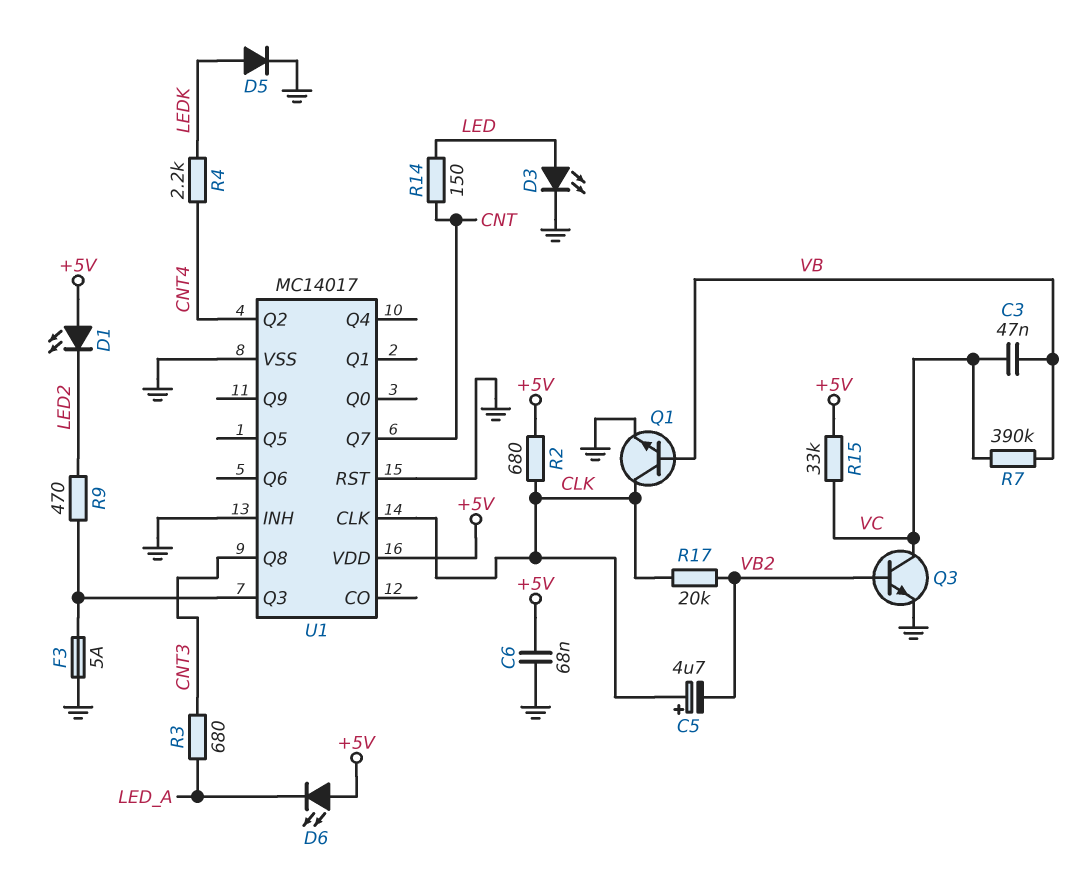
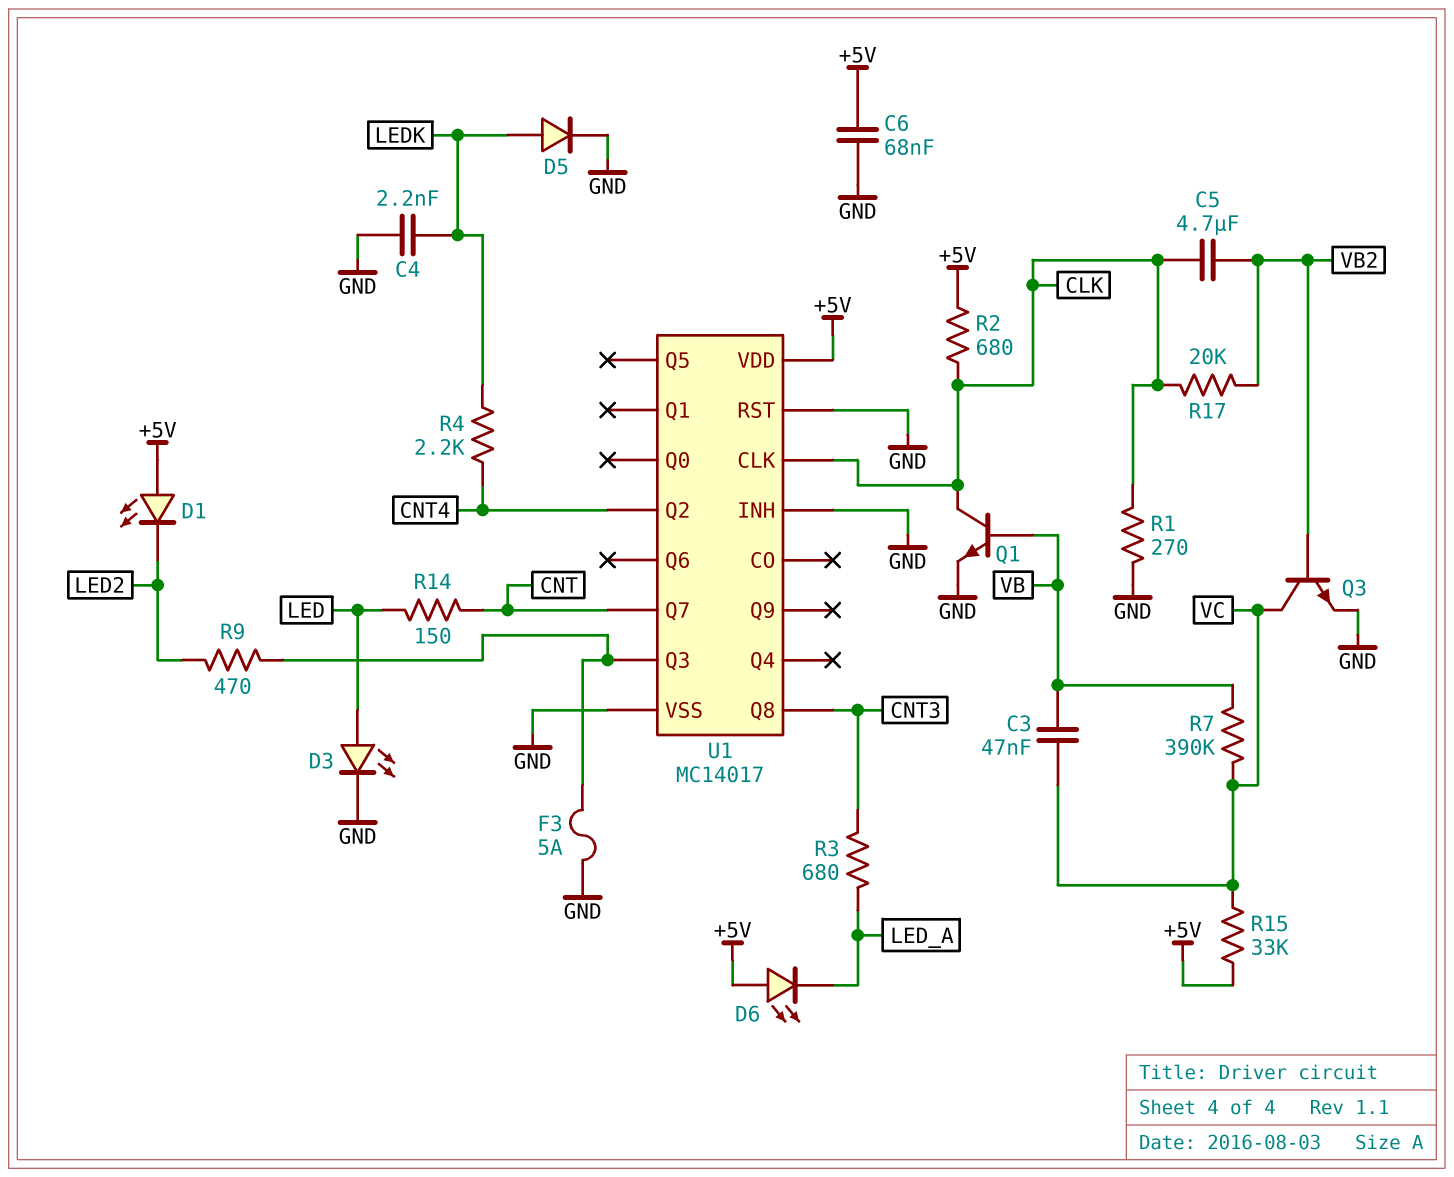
C4: none -> 2.2nF (GND, LEDK)
C5: 4.7uF (plus CLK, minus VB2) -> 4.7uF (CLK, VB2)
R1: none -> 270 (CLK, GND)

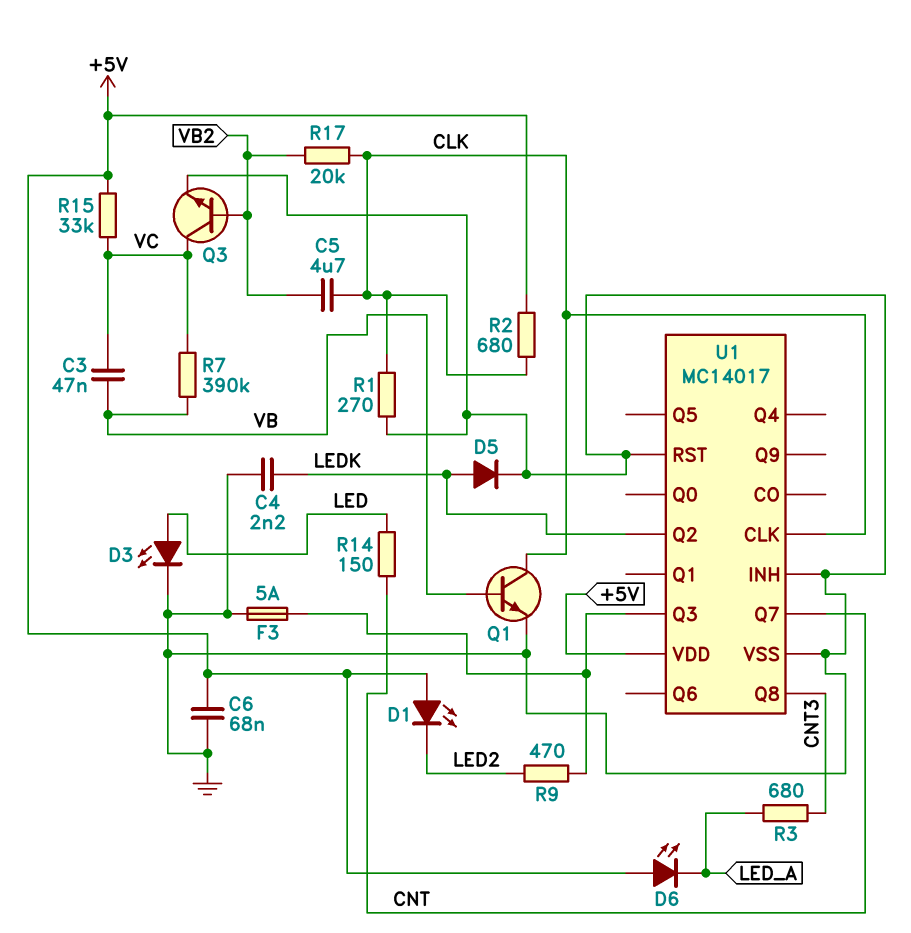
R4: 2.2k (CNT4, LEDK) -> none
U1 pin Q2: CNT4 -> LEDK

